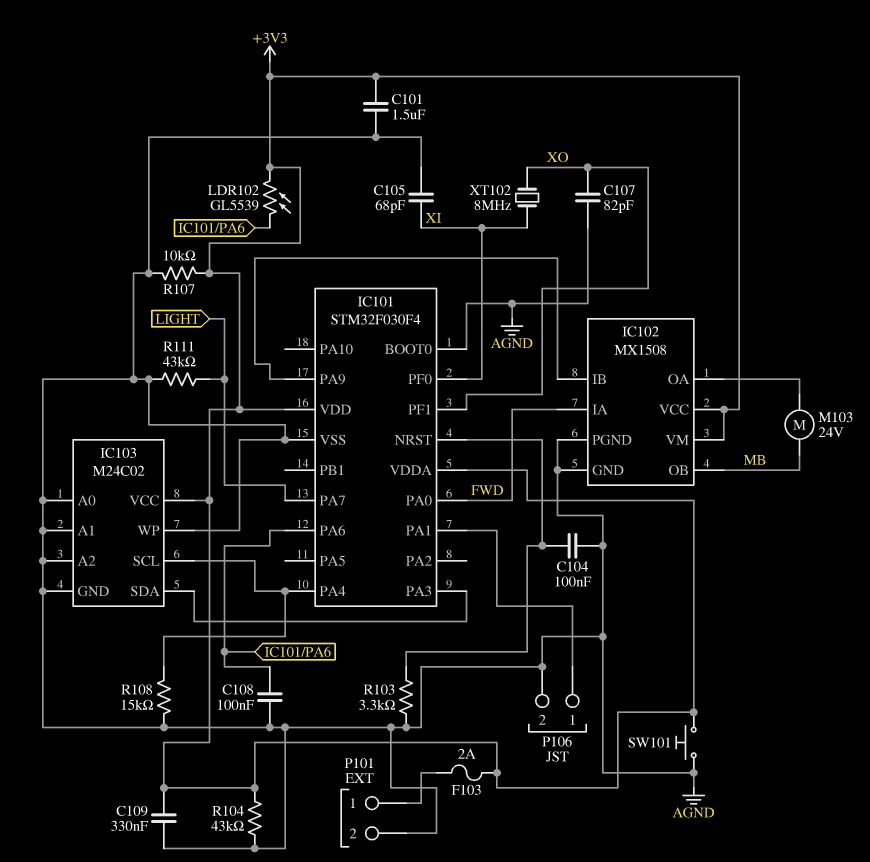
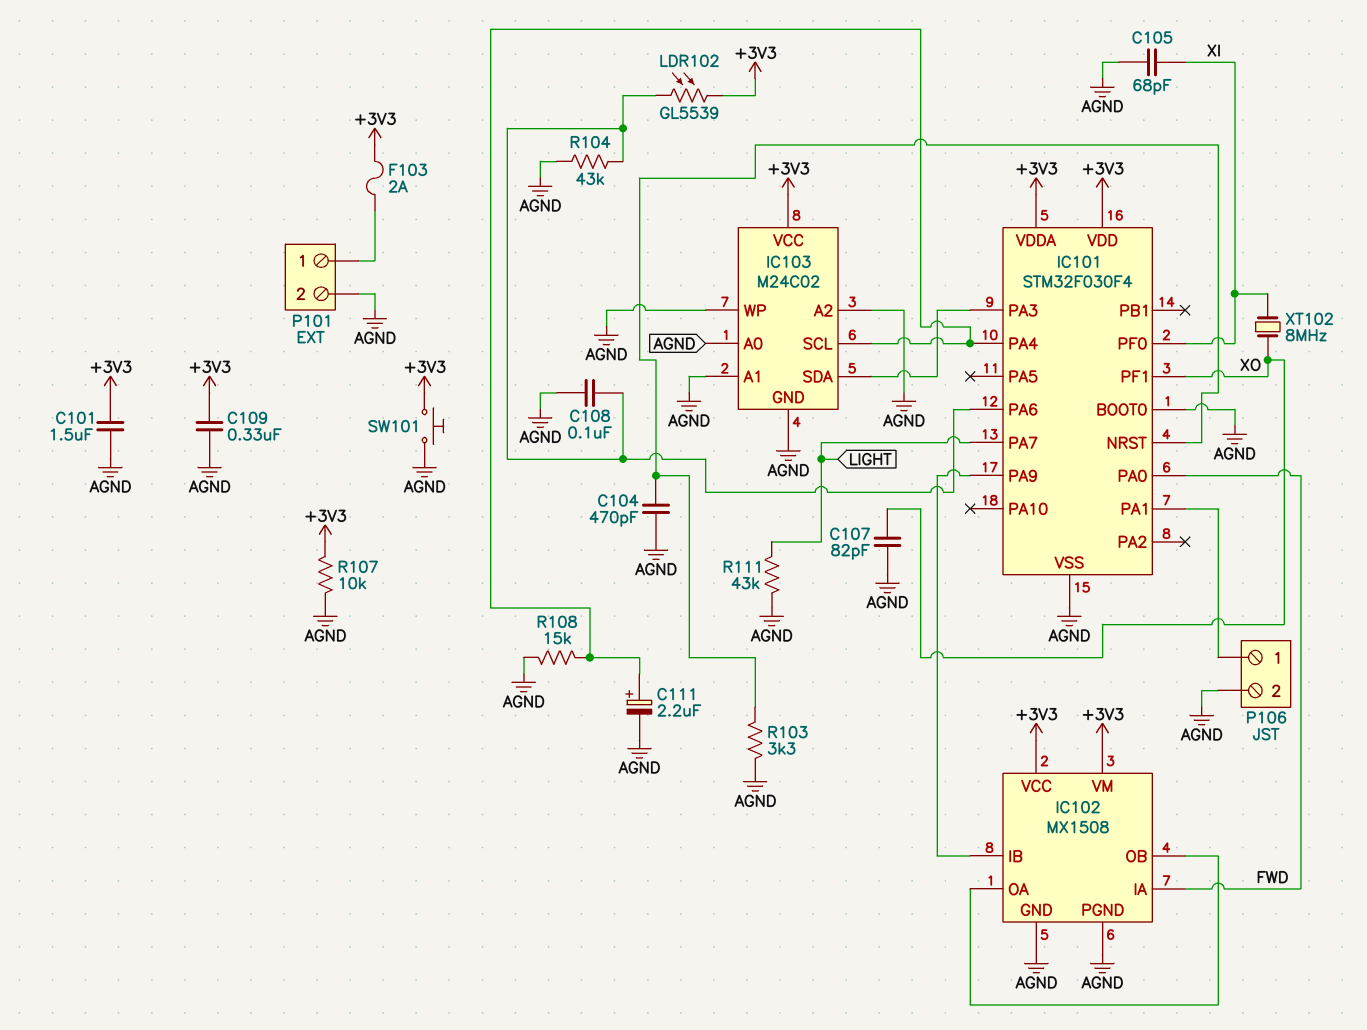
C104: 100nF (AGND, IC101/NRST) -> 470pF (AGND, IC101/NRST)
C111: none -> 2.2uF (plus IC101/PA4, minus AGND)
IC102 pin OB: MB -> IC102/OA
M103: motor 24V (IC102/OA, MB) -> none
R104: 43k (+3V3, AGND) -> 43k (AGND, IC101/PA6)

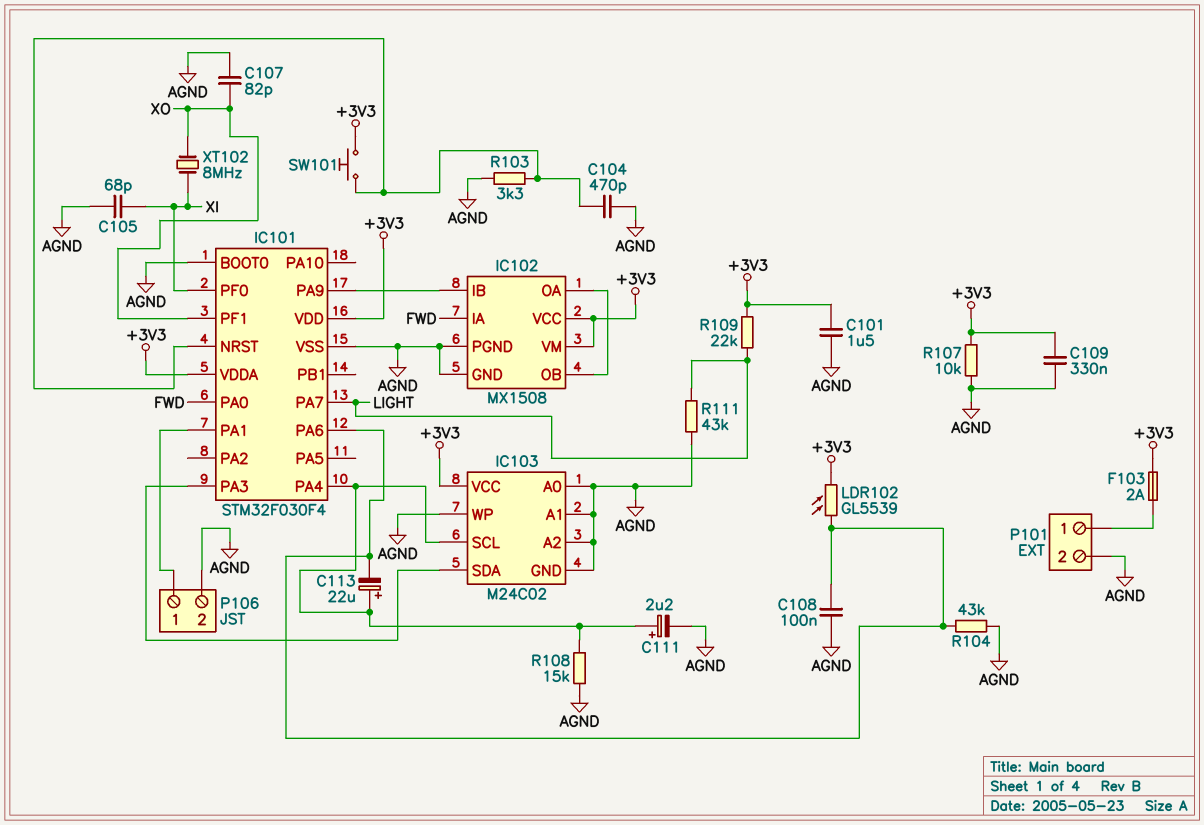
C113: none -> 22uF (plus IC101/PA4, minus IC101/PA6)
R109: none -> 22k (+3V3, LIGHT)
SW101: button (+3V3, AGND) -> button (+3V3, IC101/NRST)

